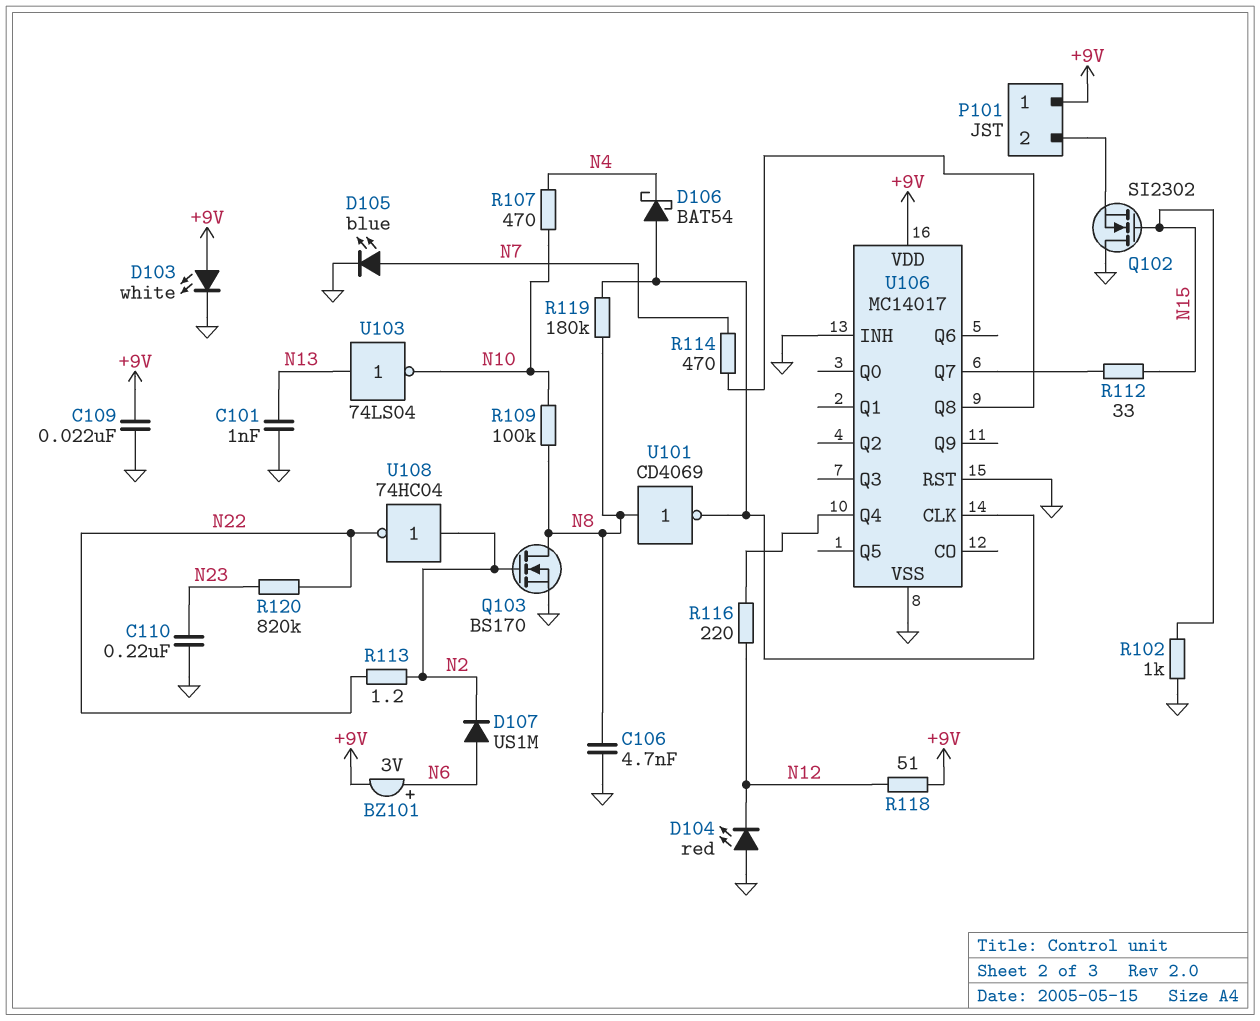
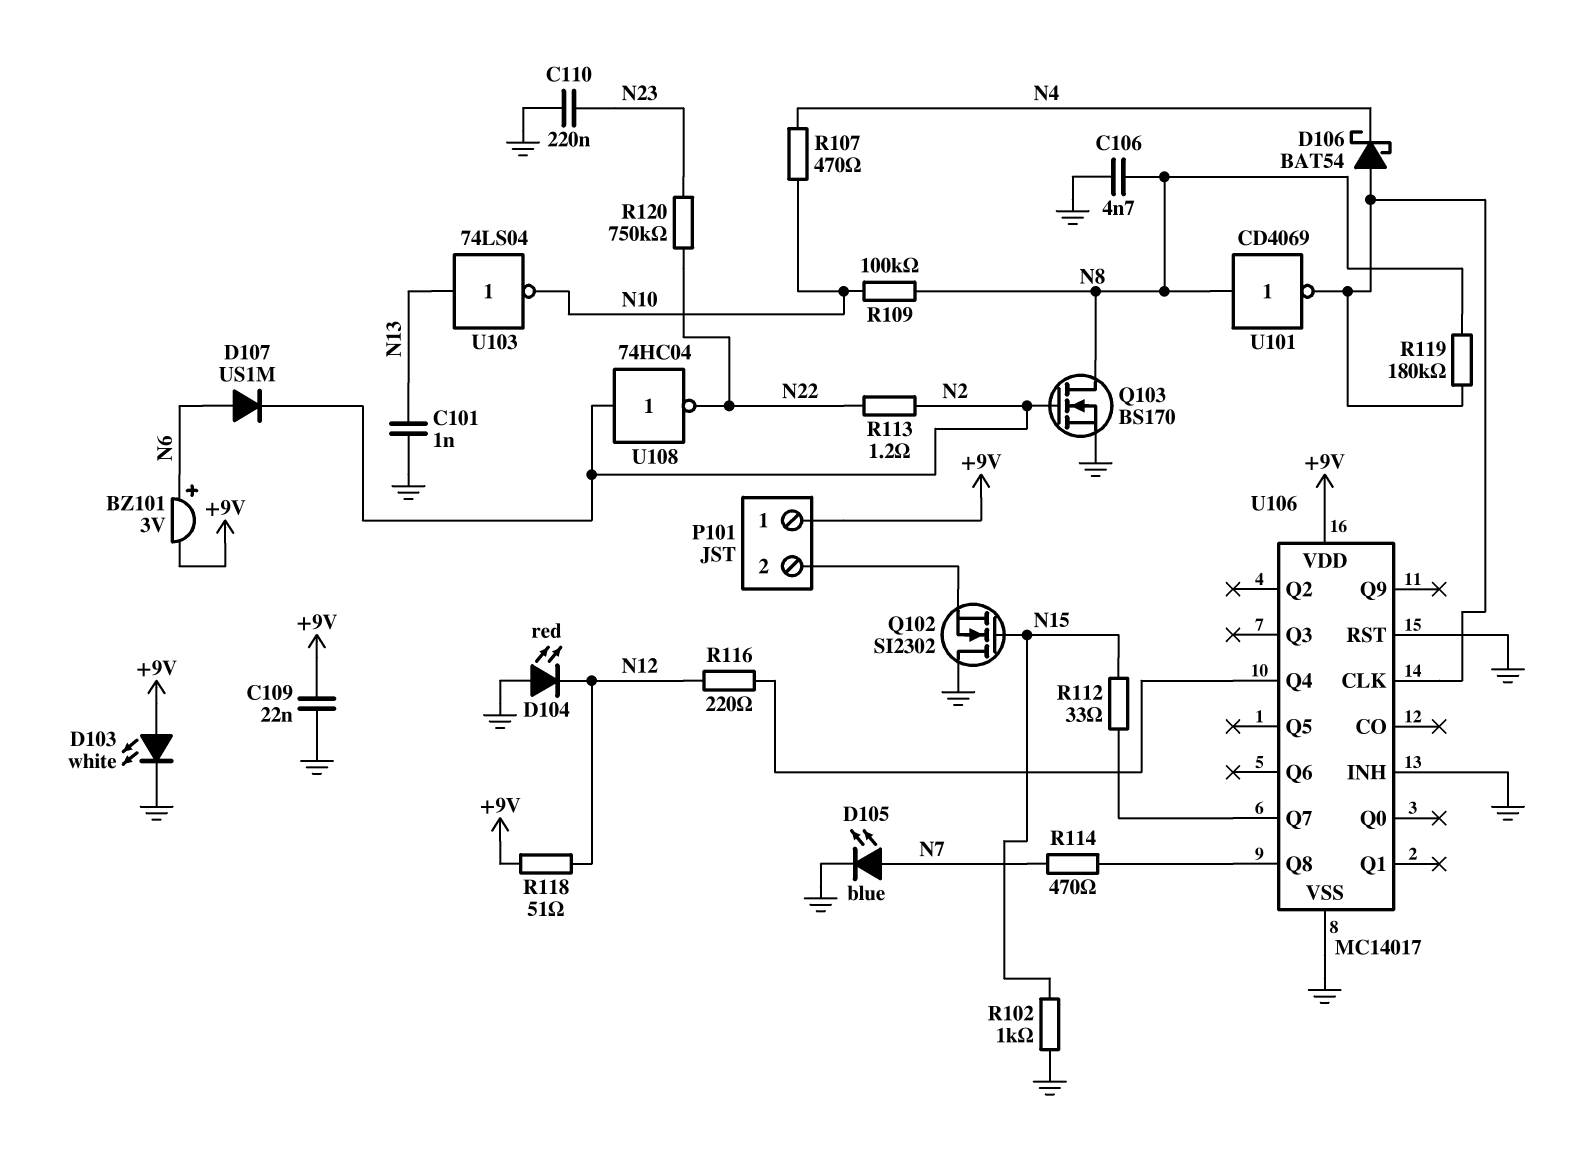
R120: 820k (N22, N23) -> 750k (N22, N23)

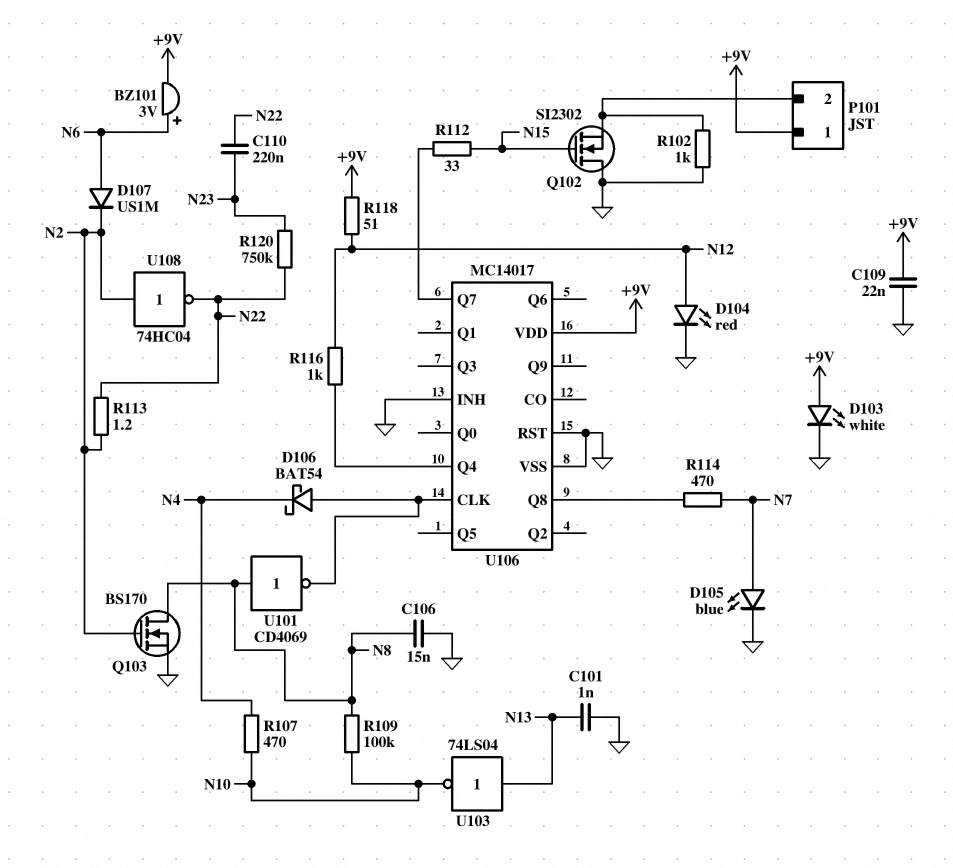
C106: 4.7nF (GND, N8) -> 15nF (GND, N8)
C110: 220nF (GND, N23) -> 220nF (N22, N23)
D104: LED red (A GND, K N12) -> LED red (A N12, K GND)
R102: 1k (GND, N15) -> 1k (GND, P101/2)
R116: 220 (N12, U106/Q4) -> 1k (N12, U106/Q4)
R119: 180k (N8, U106/CLK) -> none

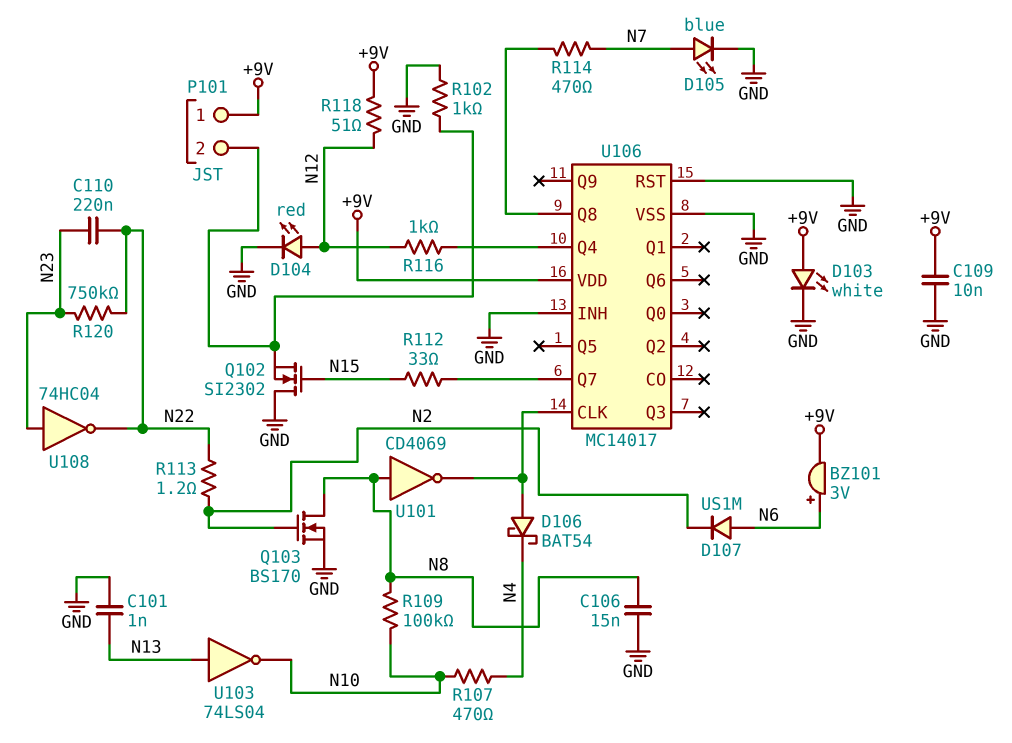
C109: 22nF (+9V, GND) -> 10nF (+9V, GND)
U108: NOT 74HC04 (in N2, out N22) -> NOT 74HC04 (in N23, out N22)

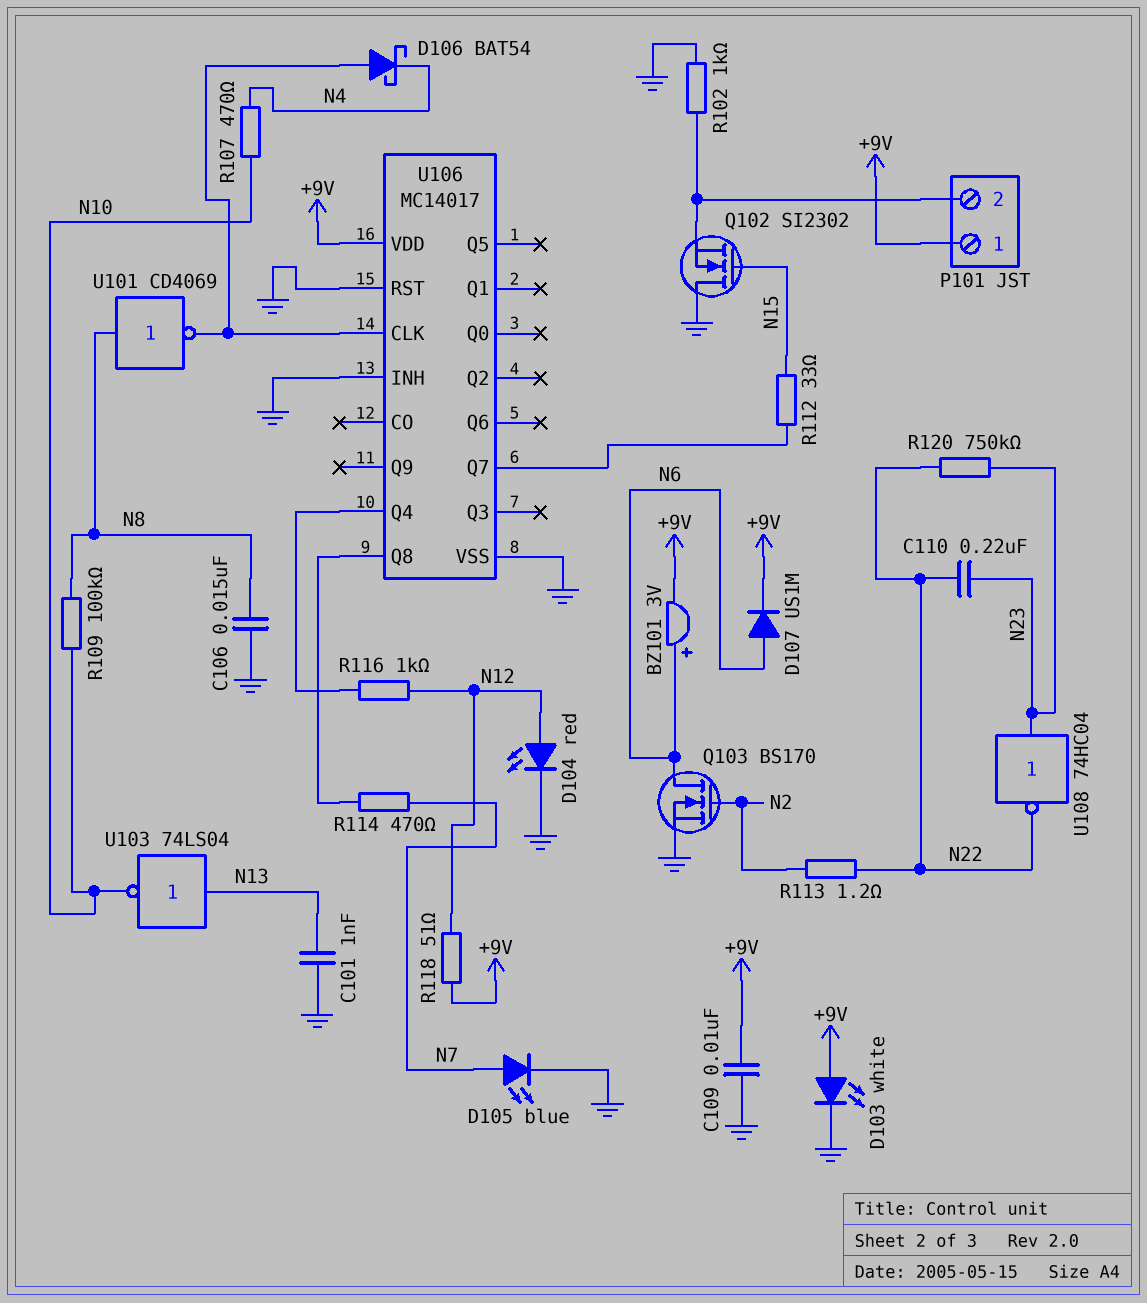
D107: diode US1M (A N6, K N2) -> diode US1M (A N6, K +9V)
Q103: NMOS BS170 (G N2, D N8, S GND) -> NMOS BS170 (G N2, D N6, S GND)

